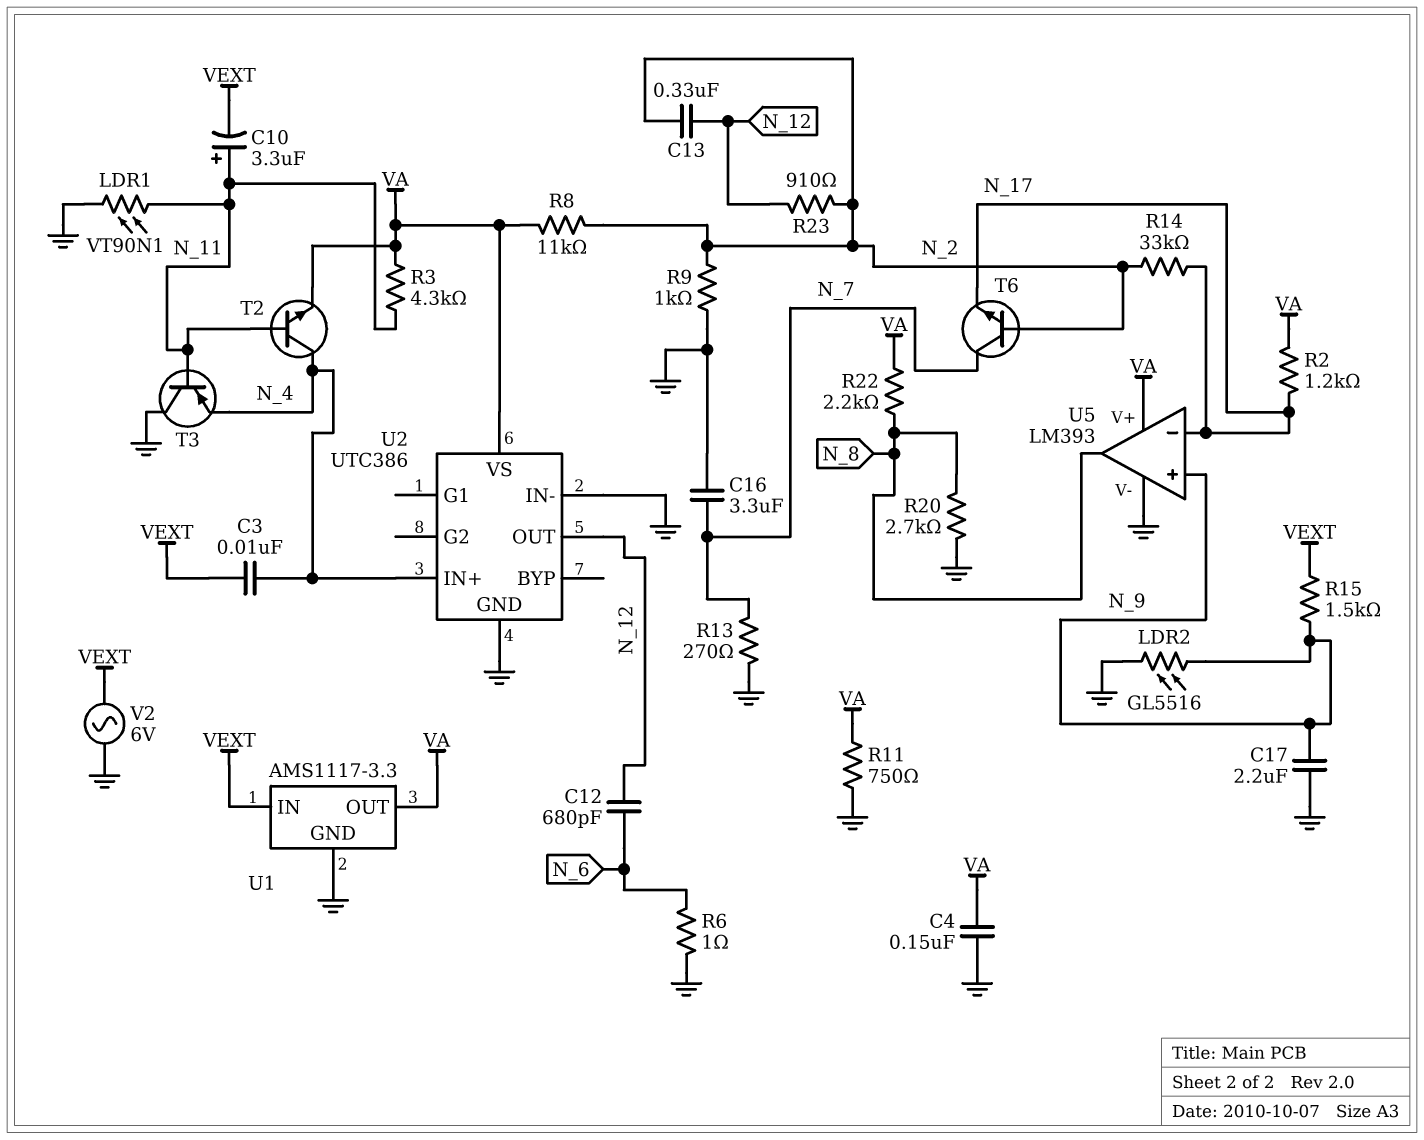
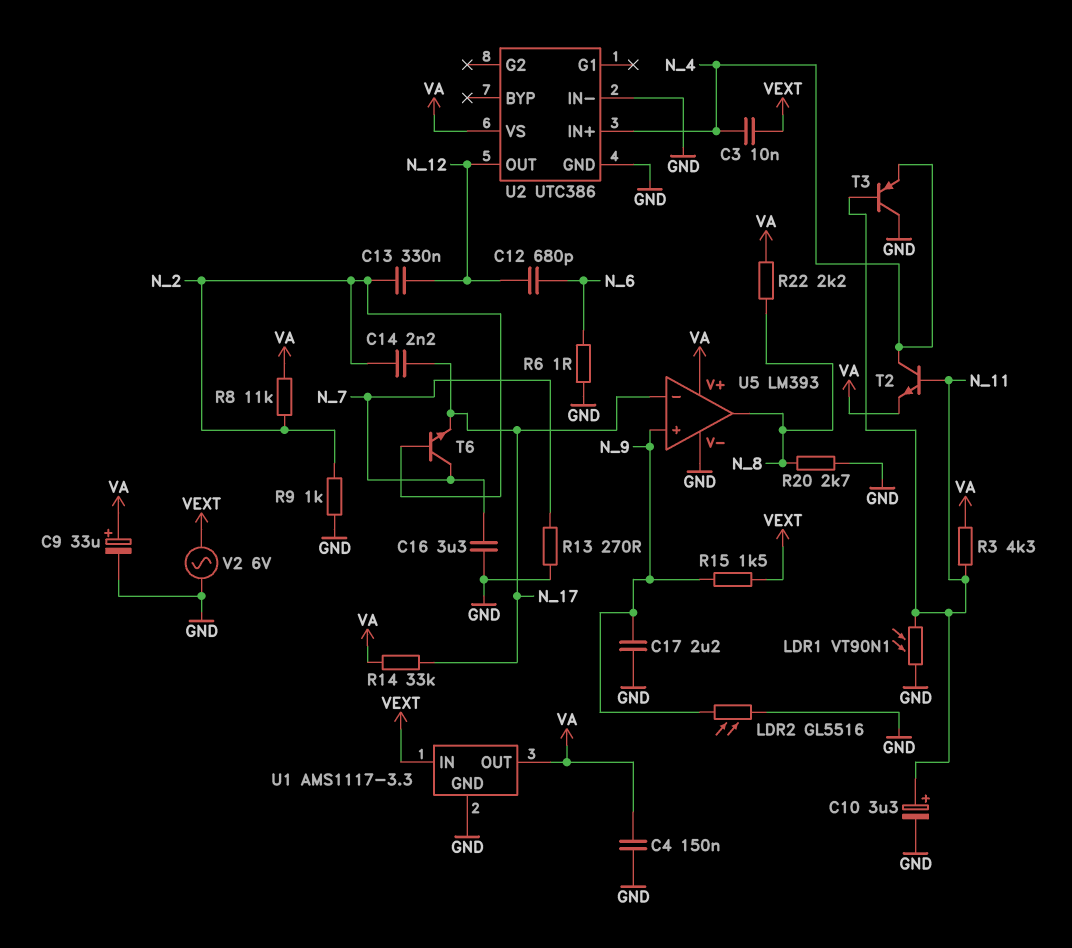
C9: none -> 33uF (plus VA, minus GND)
C10: 3.3uF (plus N_11, minus VEXT) -> 3.3uF (plus N_11, minus GND)
C14: none -> 2.2nF (N_2, N_17)
R2: 1.2k (N_17, VA) -> none
R11: 750 (GND, VA) -> none
R14: 33k (N_2, N_17) -> 33k (N_17, VA)
R23: 910 (N_2, N_12) -> none

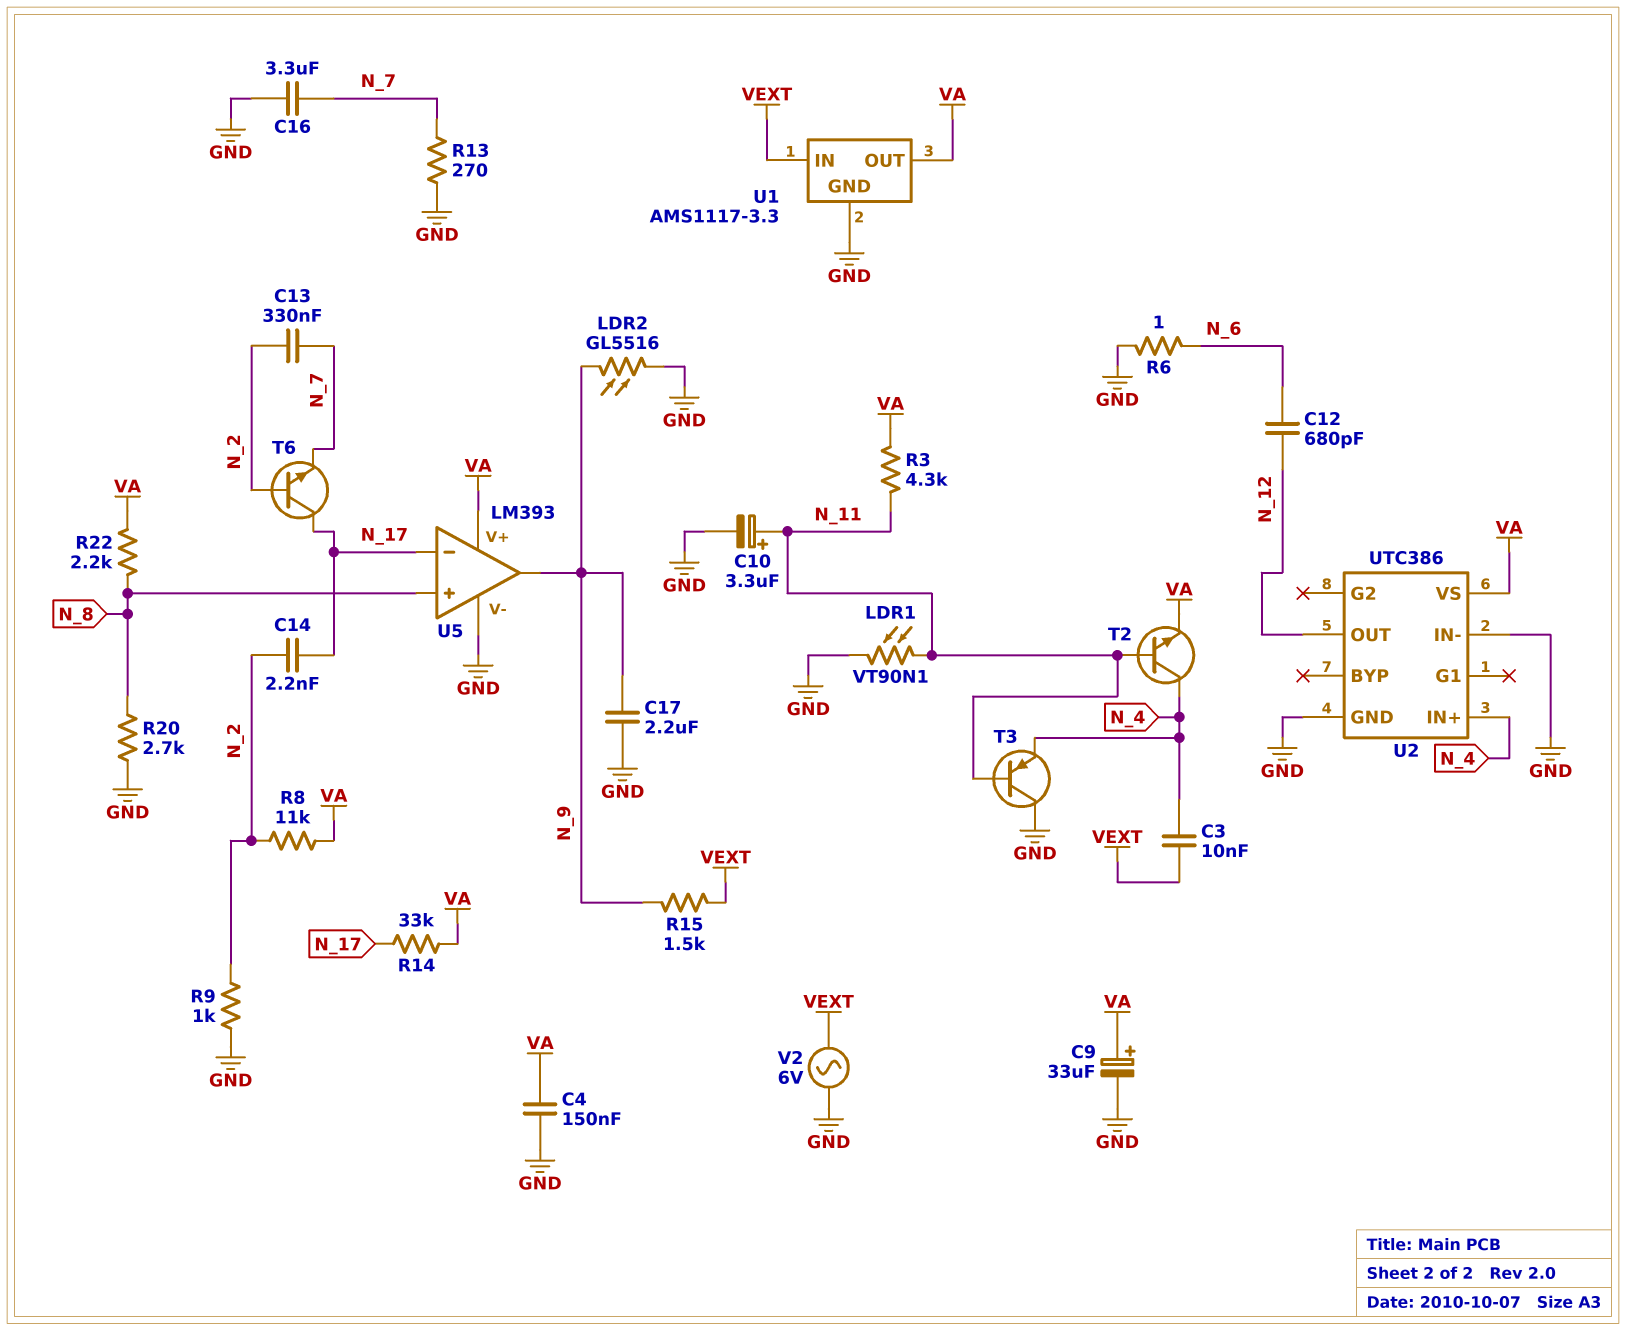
C13: 330nF (N_2, N_12) -> 330nF (N_2, N_7)
T6: NPN (B N_2, C N_7, E N_17) -> NPN (B N_2, C N_17, E N_7)
U5 pin in+: N_9 -> N_8
U5 pin out: N_8 -> N_9

